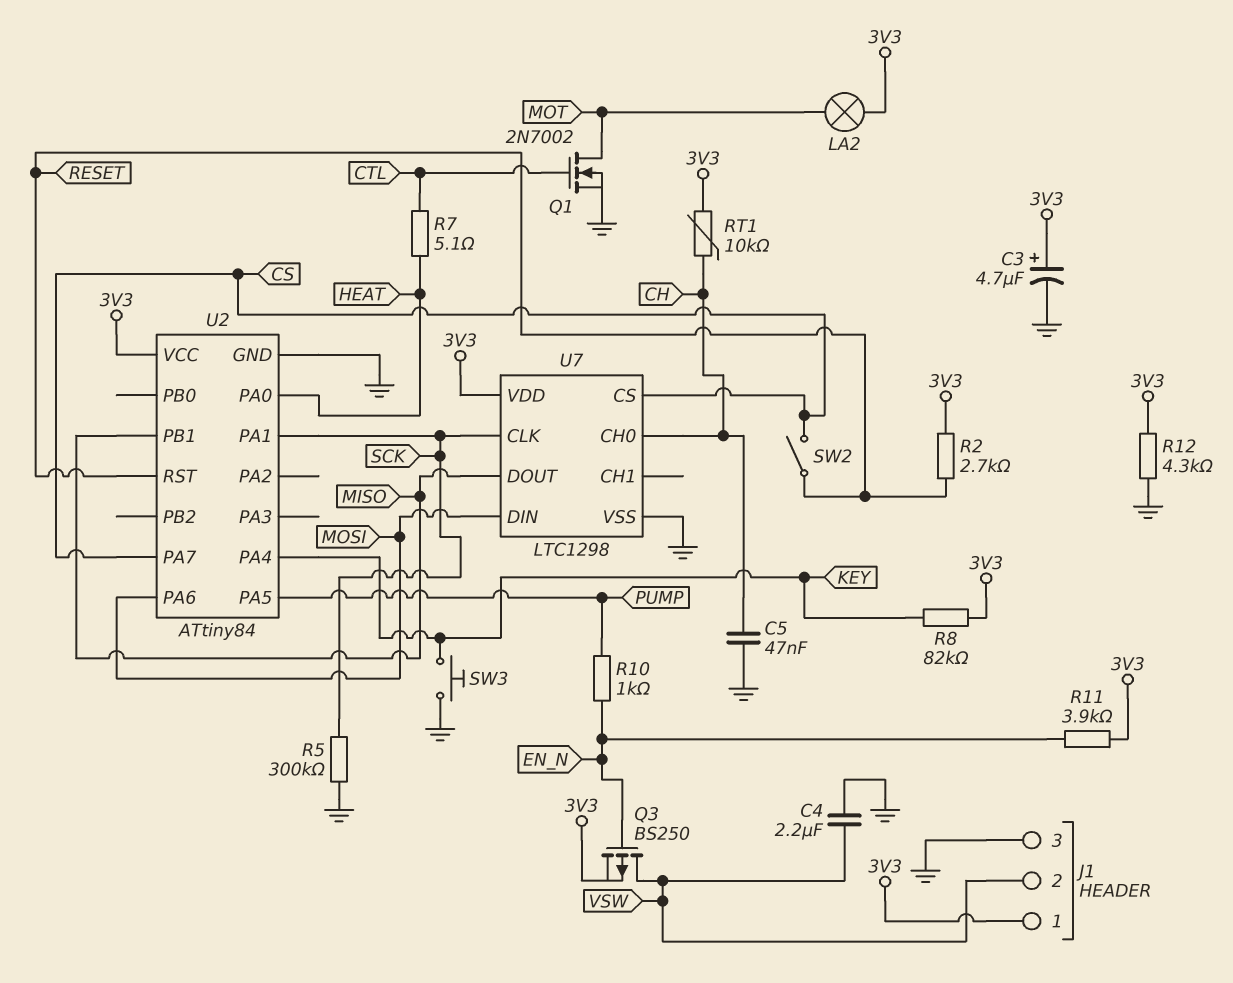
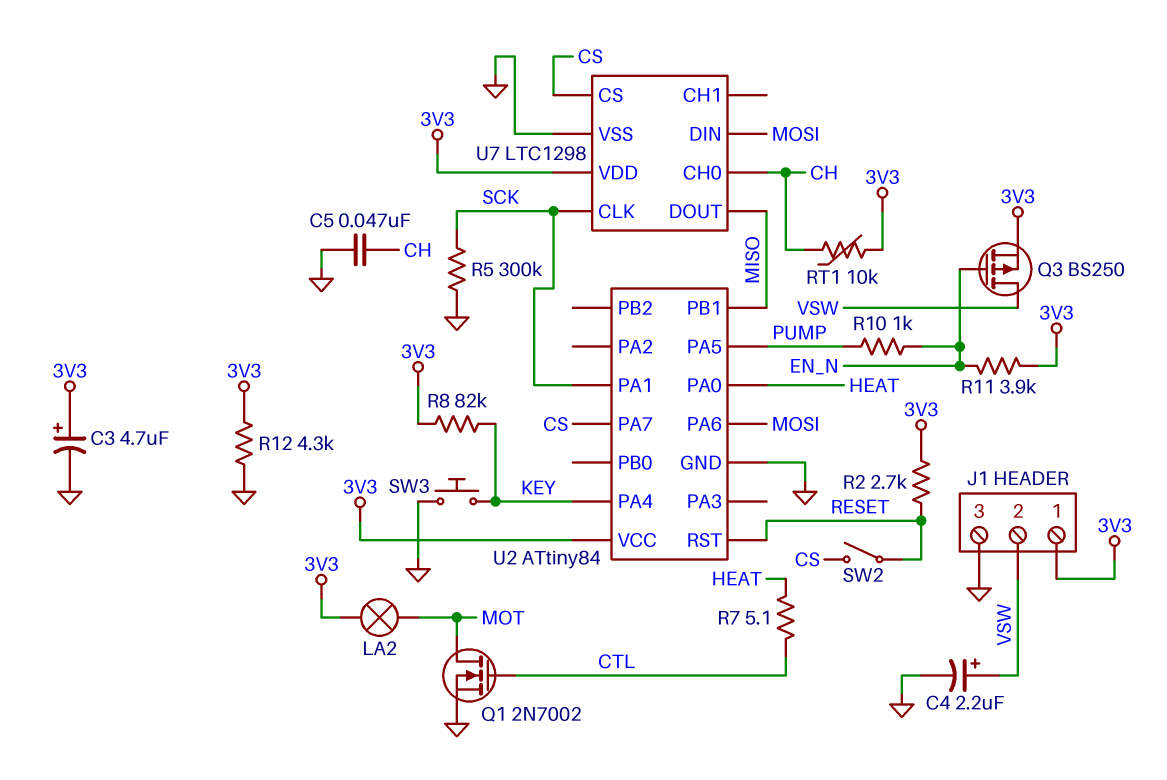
C4: 2.2uF (GND, VSW) -> 2.2uF (plus VSW, minus GND)

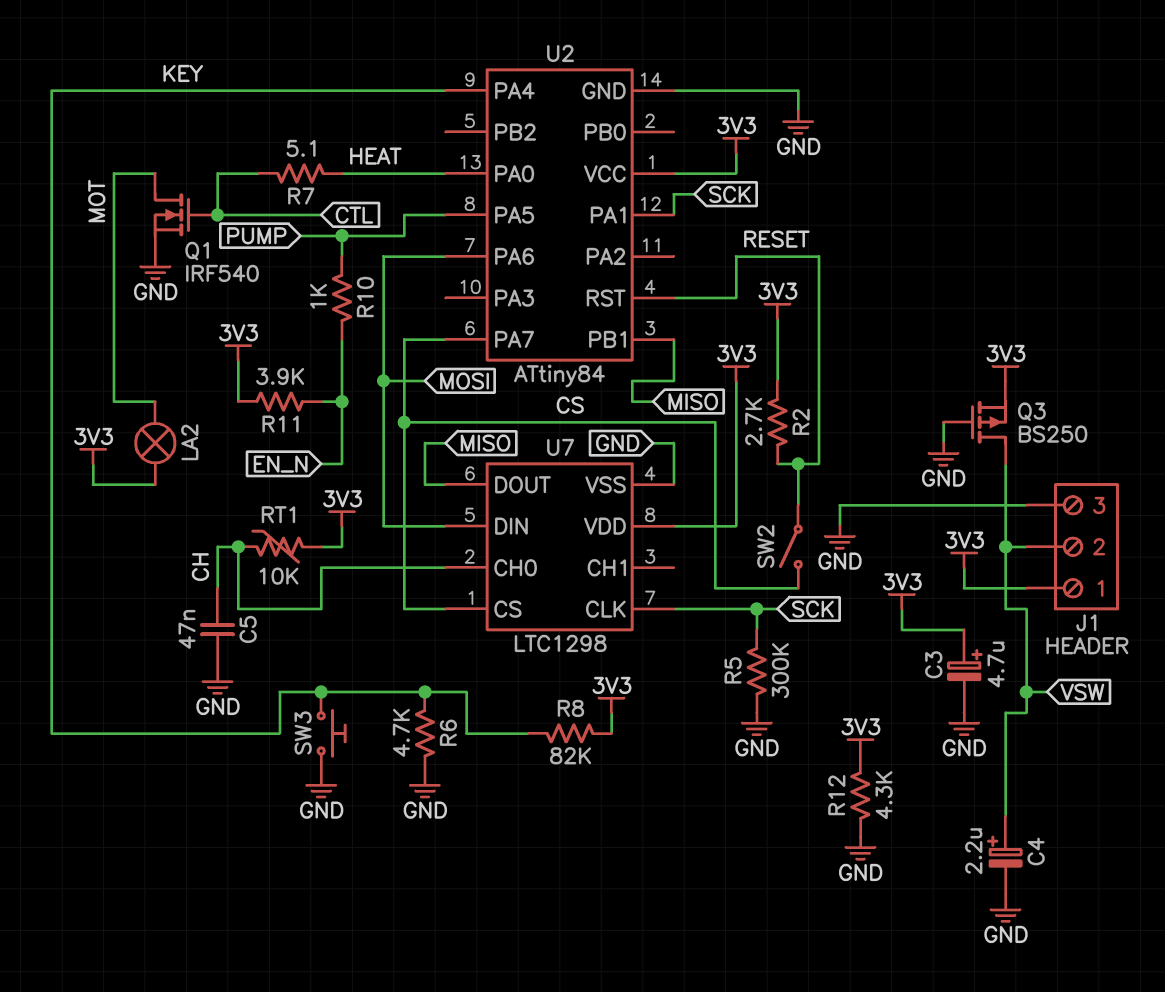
Q1: NMOS 2N7002 (G CTL, D MOT, S GND) -> NMOS IRF540 (G CTL, D MOT, S GND)
Q3: PMOS BS250 (G EN_N, D VSW, S 3V3) -> PMOS BS250 (G GND, D VSW, S 3V3)
R6: none -> 4.7k (GND, KEY)

